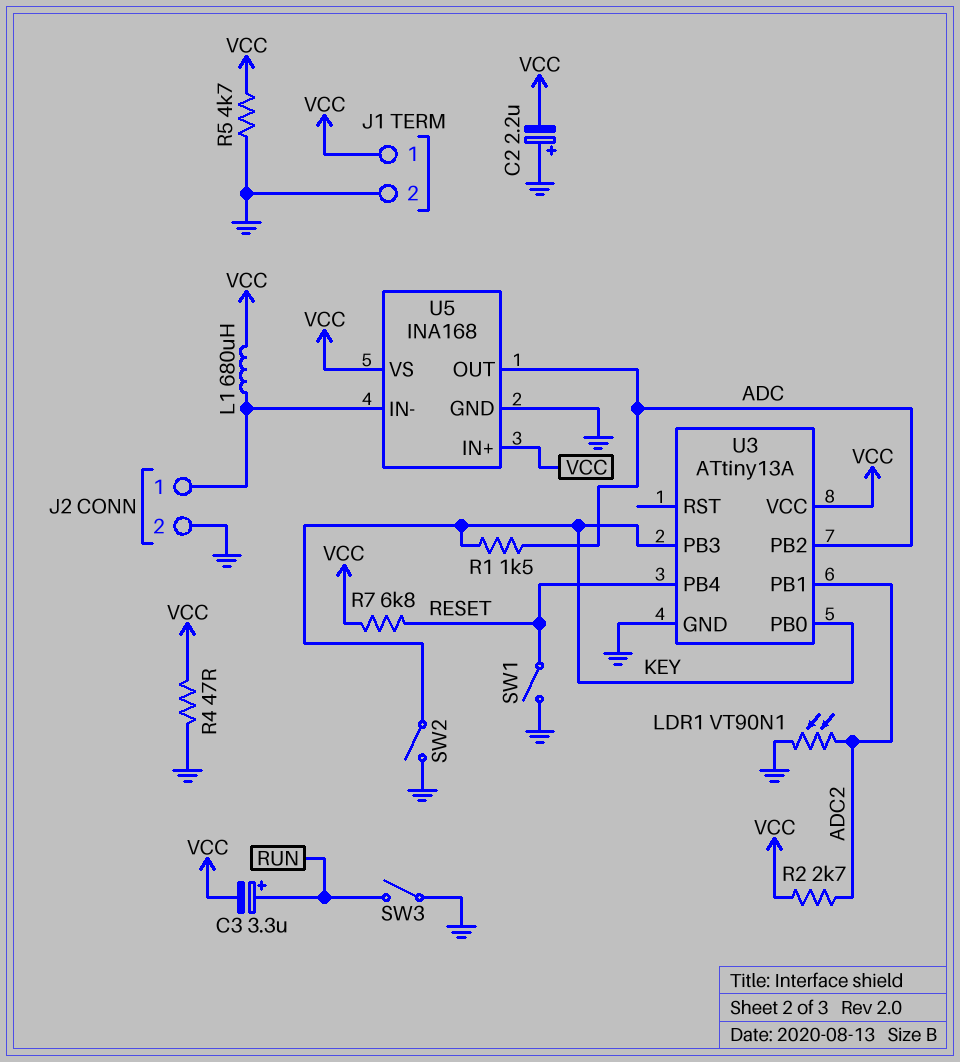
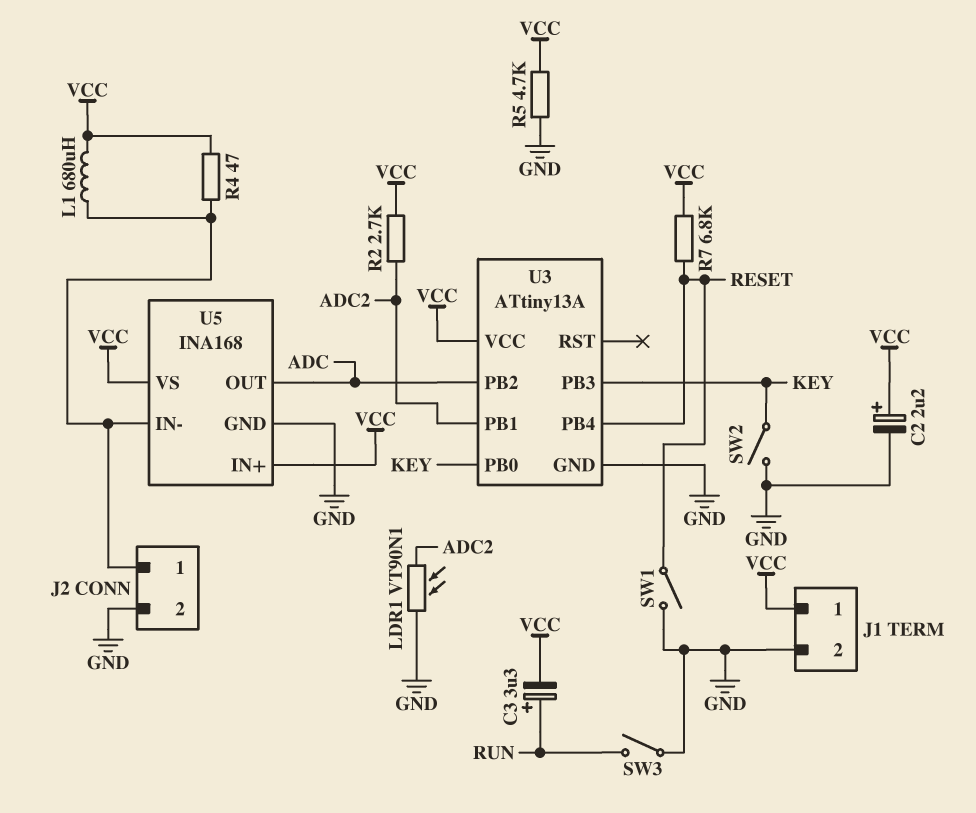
C2: 2.2uF (plus GND, minus VCC) -> 2.2uF (plus VCC, minus GND)
R1: 1.5k (ADC, KEY) -> none
R4: 47 (GND, VCC) -> 47 (J2/1, VCC)

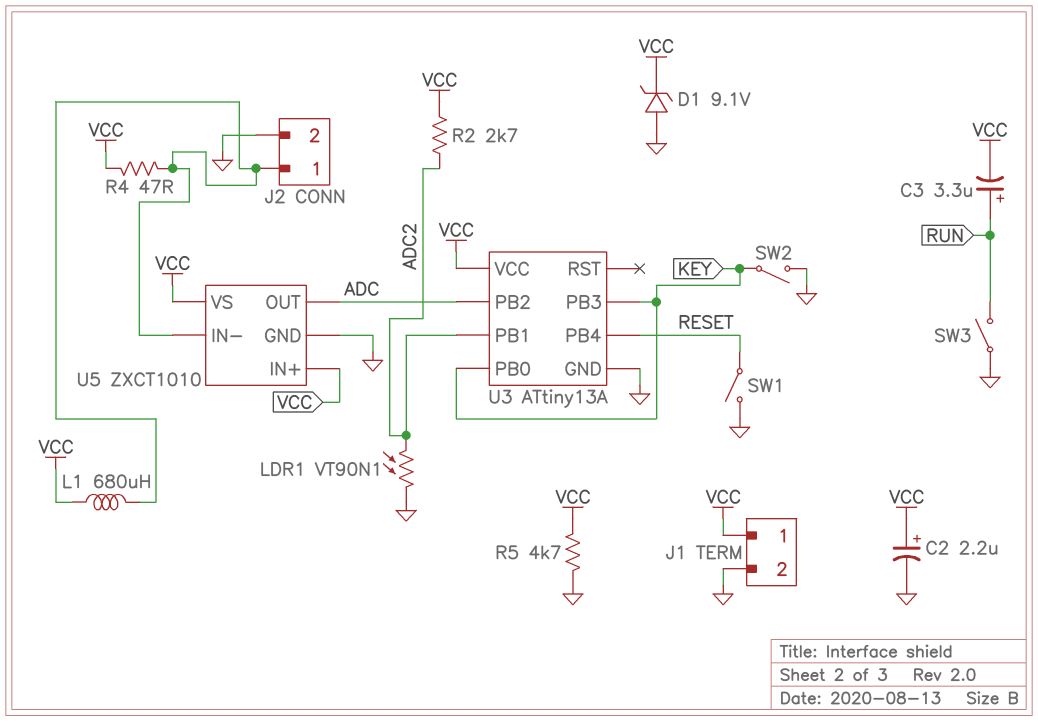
D1: none -> zener 9.1V (A GND, K VCC)
R7: 6.8k (RESET, VCC) -> none
U5: INA168 -> ZXCT1010

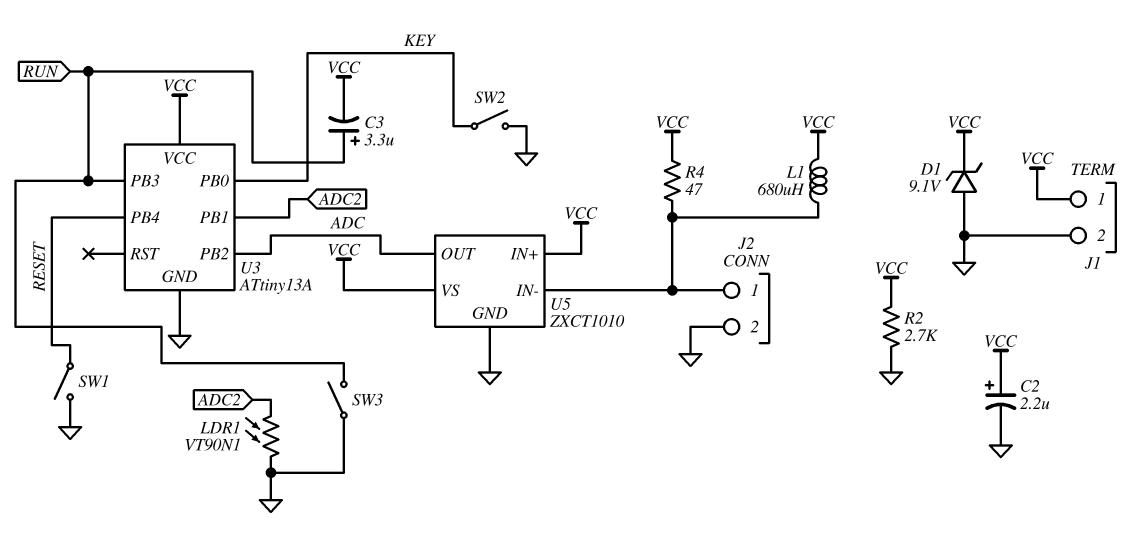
R2: 2.7k (ADC2, VCC) -> 2.7k (GND, VCC)
R5: 4.7k (GND, VCC) -> none
U3 pin PB3: KEY -> RUN

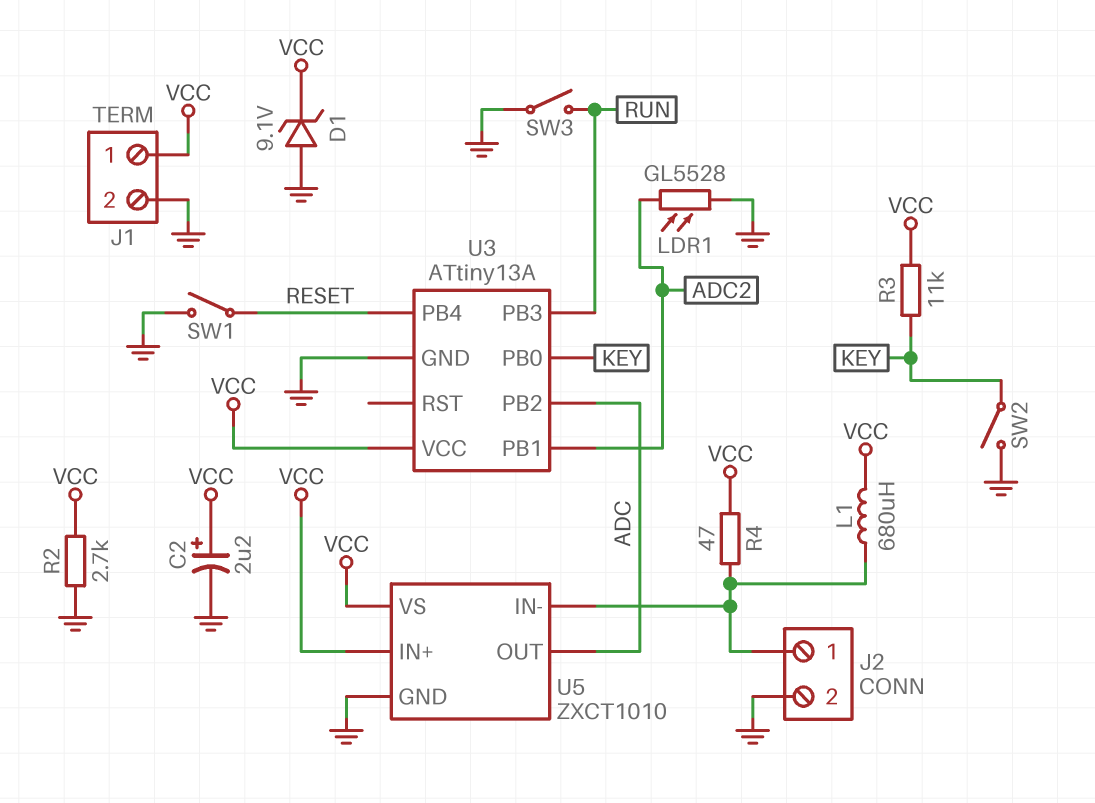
C3: 3.3uF (plus RUN, minus VCC) -> none
LDR1: VT90N1 (ADC2, GND) -> GL5528 (ADC2, GND)
R3: none -> 11k (KEY, VCC)

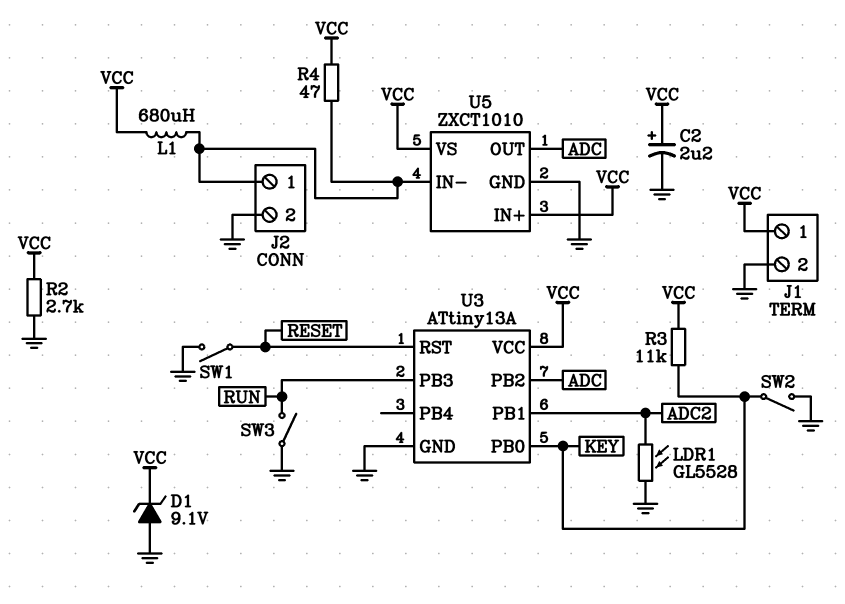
U3 pin PB4: RESET -> none
U3 pin RST: none -> RESET

